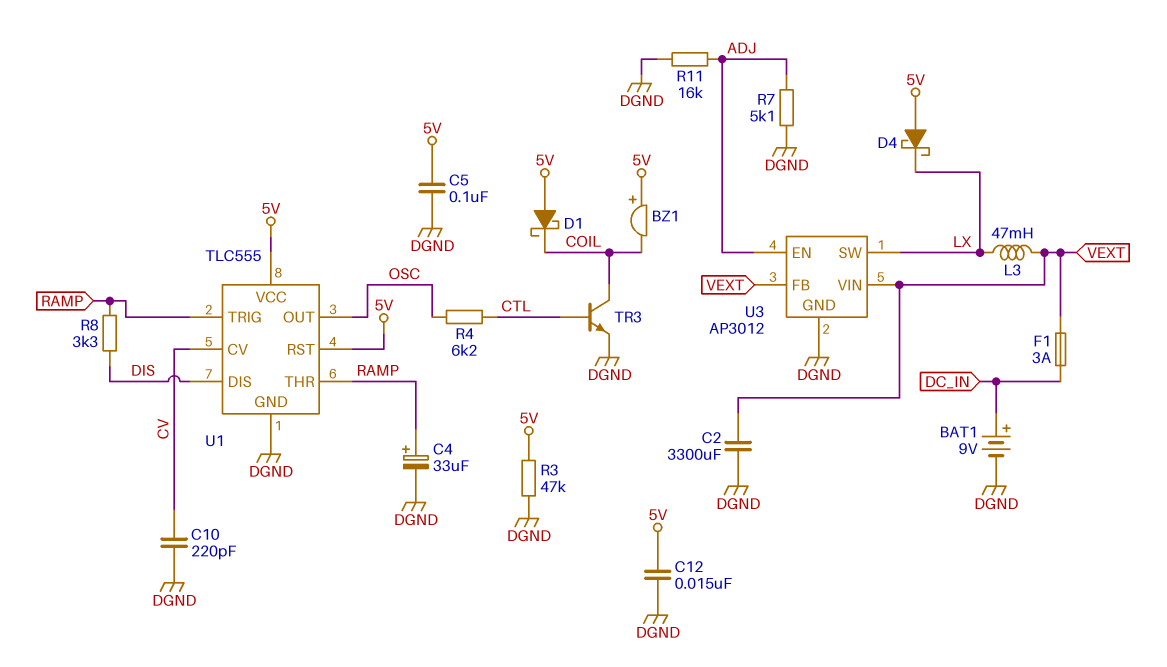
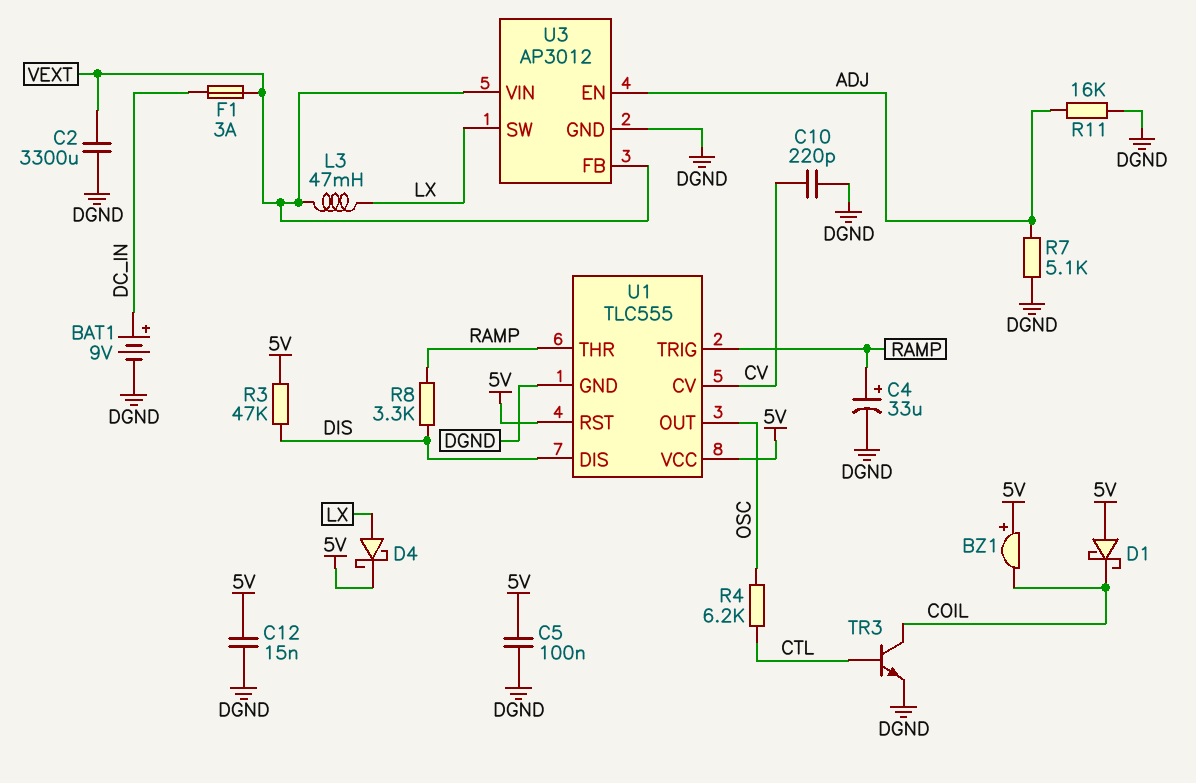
D4: schottky (A 5V, K LX) -> schottky (A LX, K 5V)
R3: 47k (5V, DGND) -> 47k (5V, DIS)

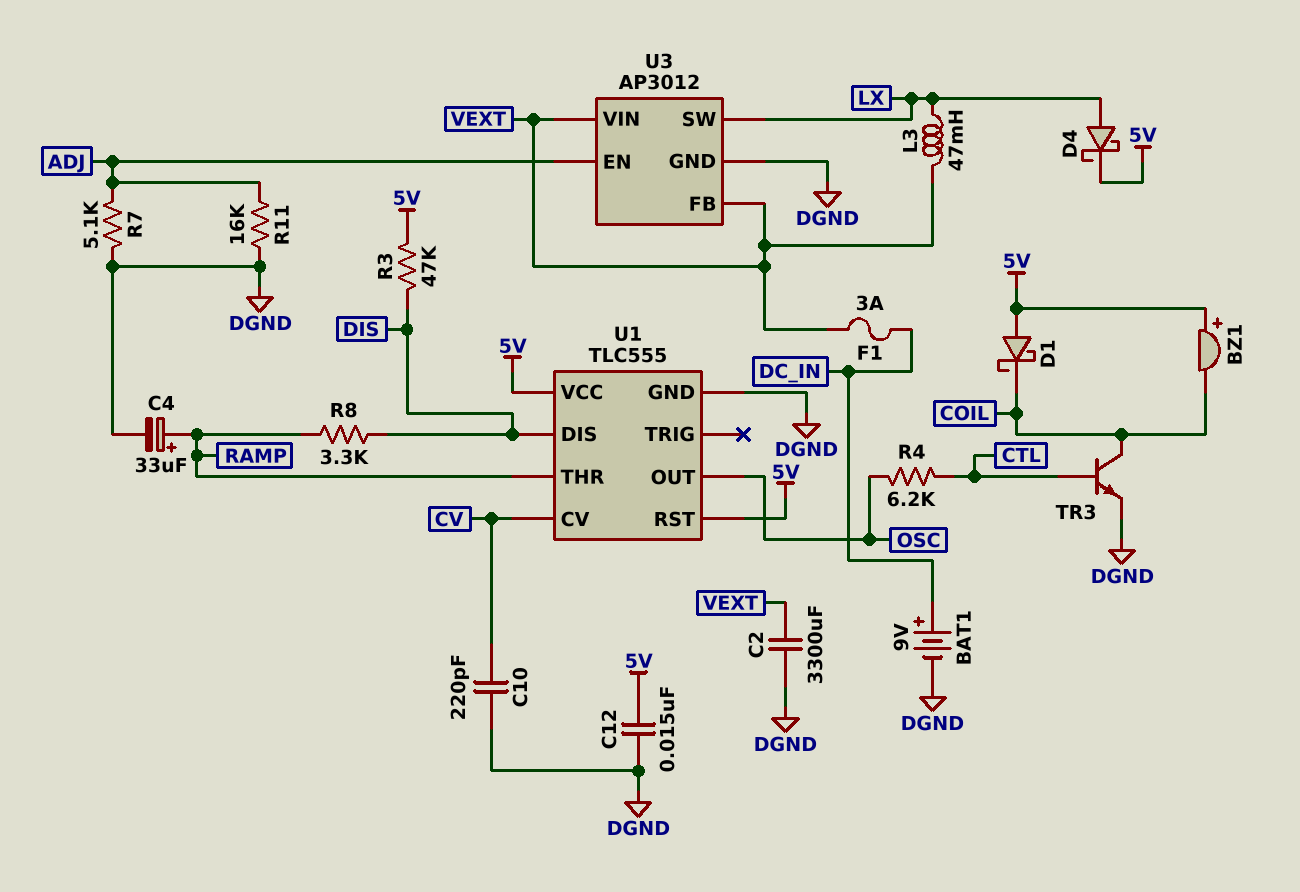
C5: 100nF (5V, DGND) -> none
U1 pin TRIG: RAMP -> none

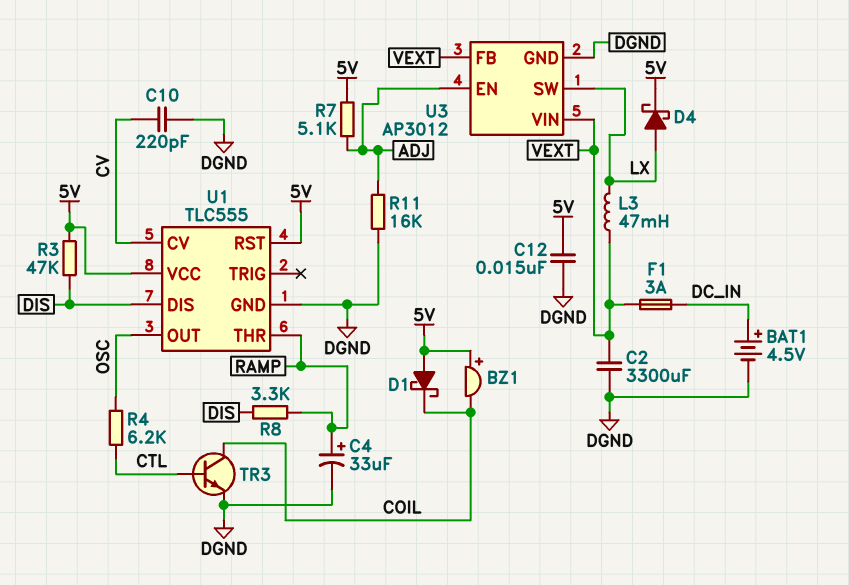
BAT1: 9V (plus DC_IN, minus DGND) -> 4.5V (plus DC_IN, minus DGND)
R7: 5.1k (ADJ, DGND) -> 5.1k (5V, ADJ)

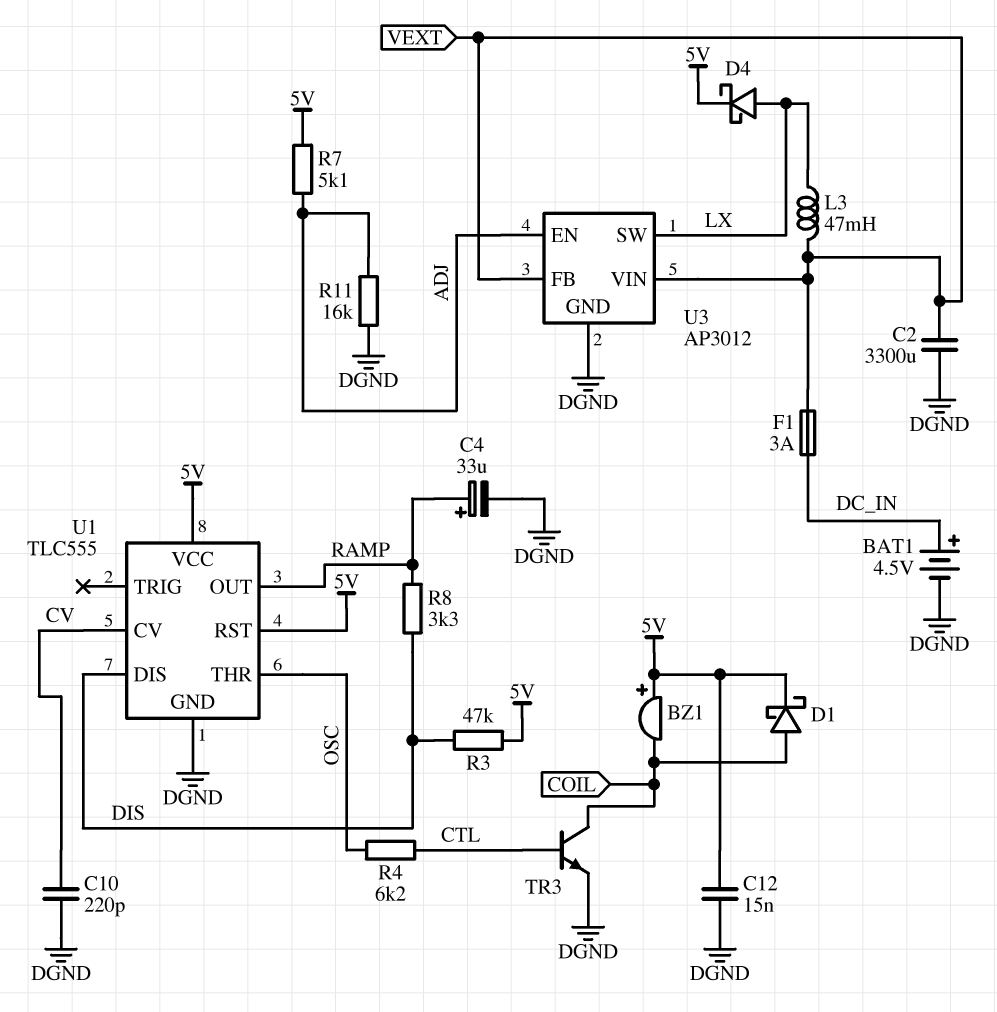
D1: schottky (A 5V, K COIL) -> schottky (A COIL, K 5V)
U1 pin OUT: OSC -> RAMP
U1 pin THR: RAMP -> OSC

